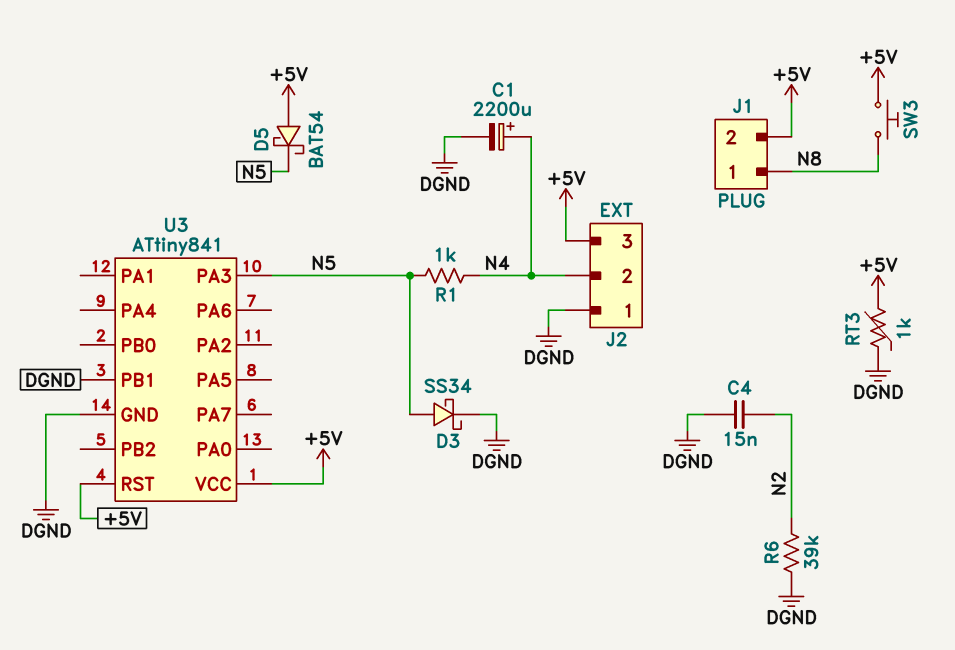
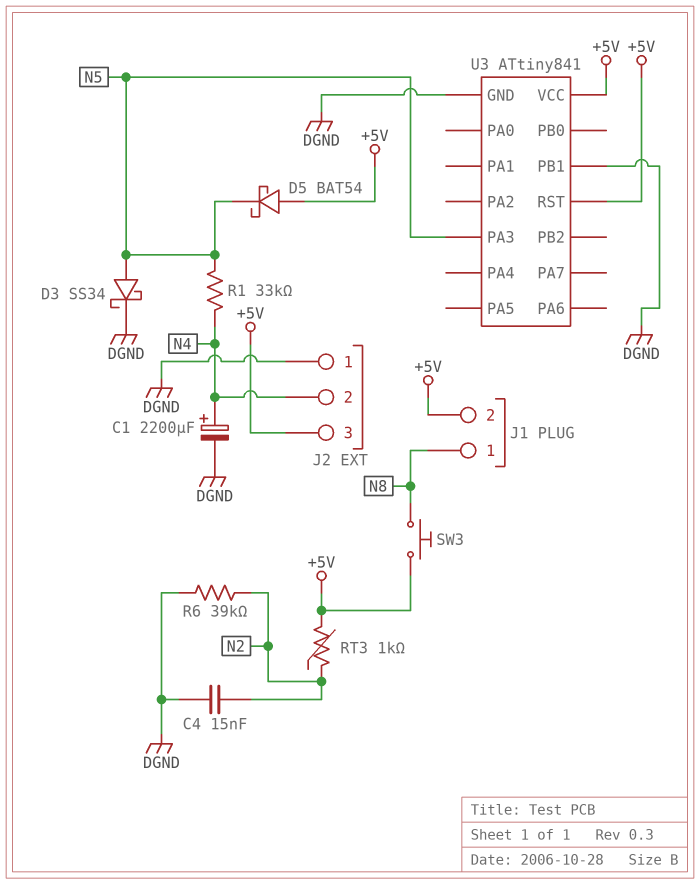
R1: 1k (N4, N5) -> 33k (N4, N5)
RT3: 1k (+5V, DGND) -> 1k (+5V, N2)

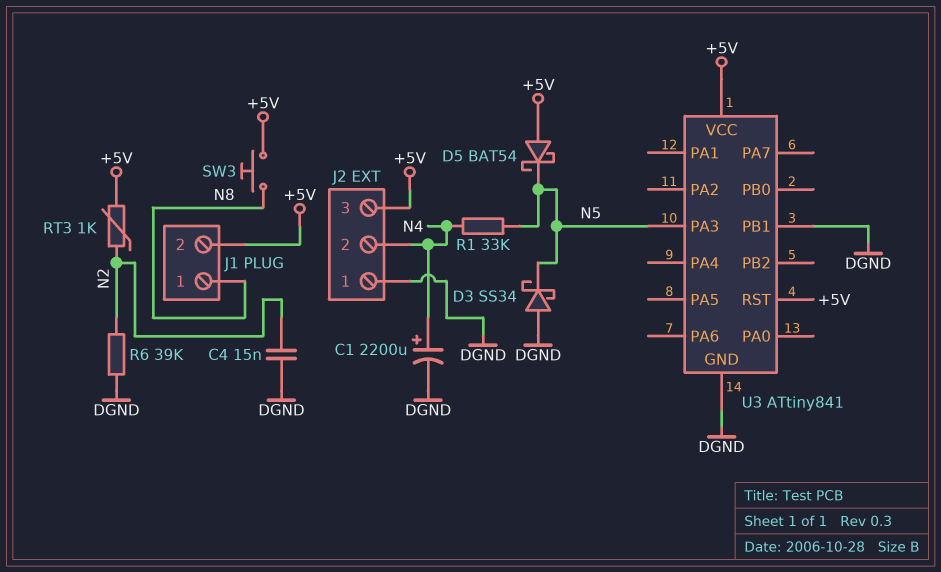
D3: schottky SS34 (A N5, K DGND) -> schottky SS34 (A DGND, K N5)

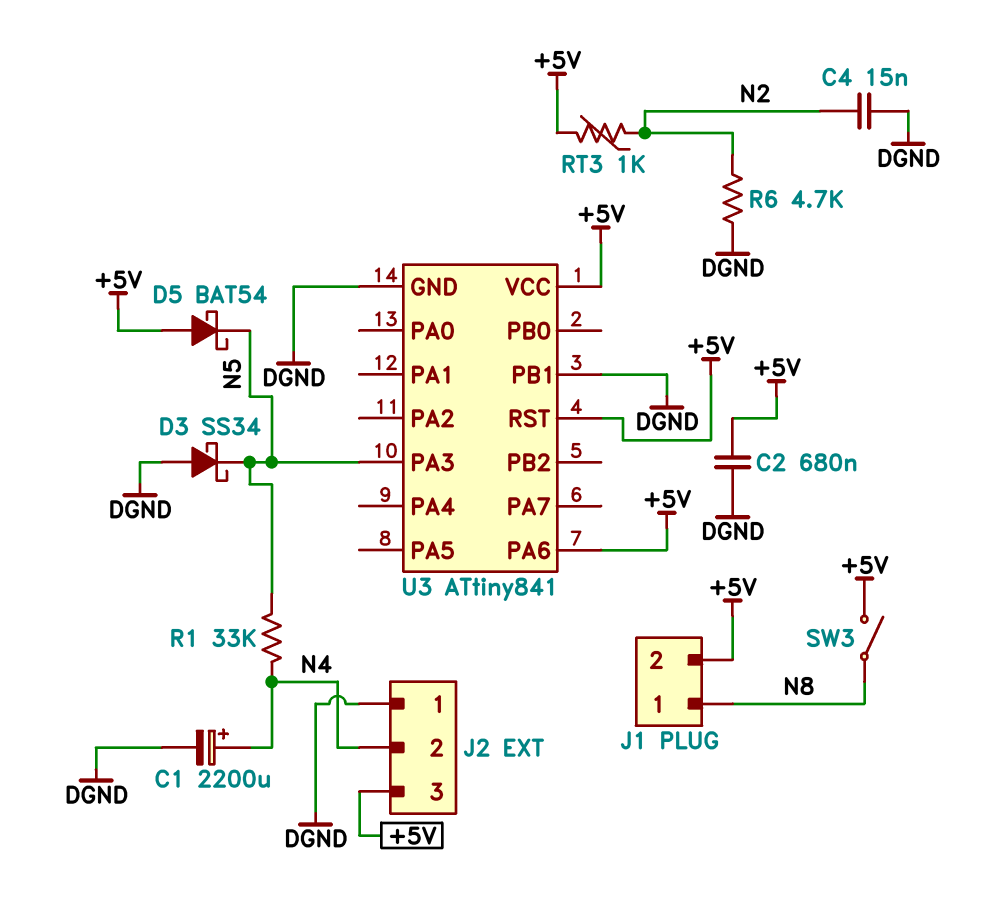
C2: none -> 680nF (+5V, DGND)
R6: 39k (DGND, N2) -> 4.7k (DGND, N2)
SW3: button (+5V, N8) -> switch (+5V, N8)
U3 pin PA6: none -> +5V

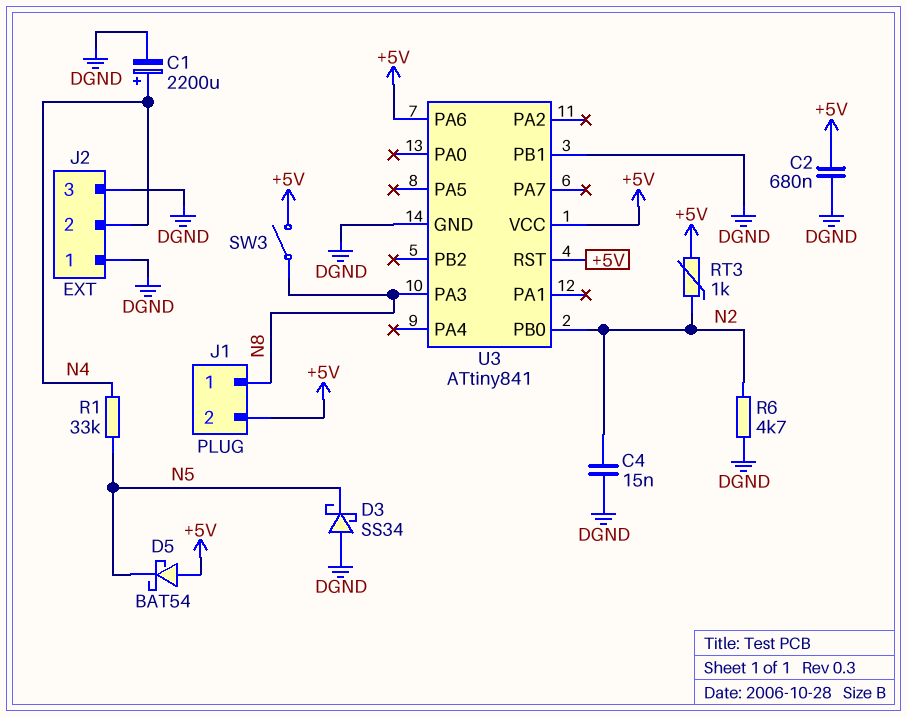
J2 pin 3: +5V -> DGND
U3 pin PA3: N5 -> N8
U3 pin PB0: none -> N2

